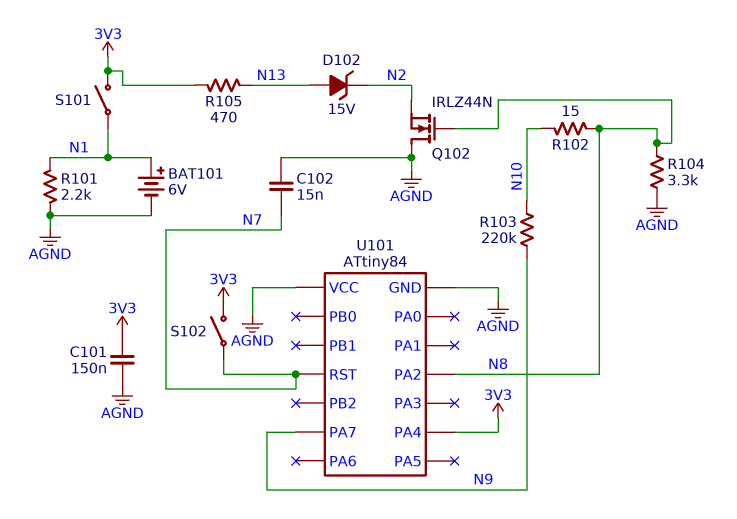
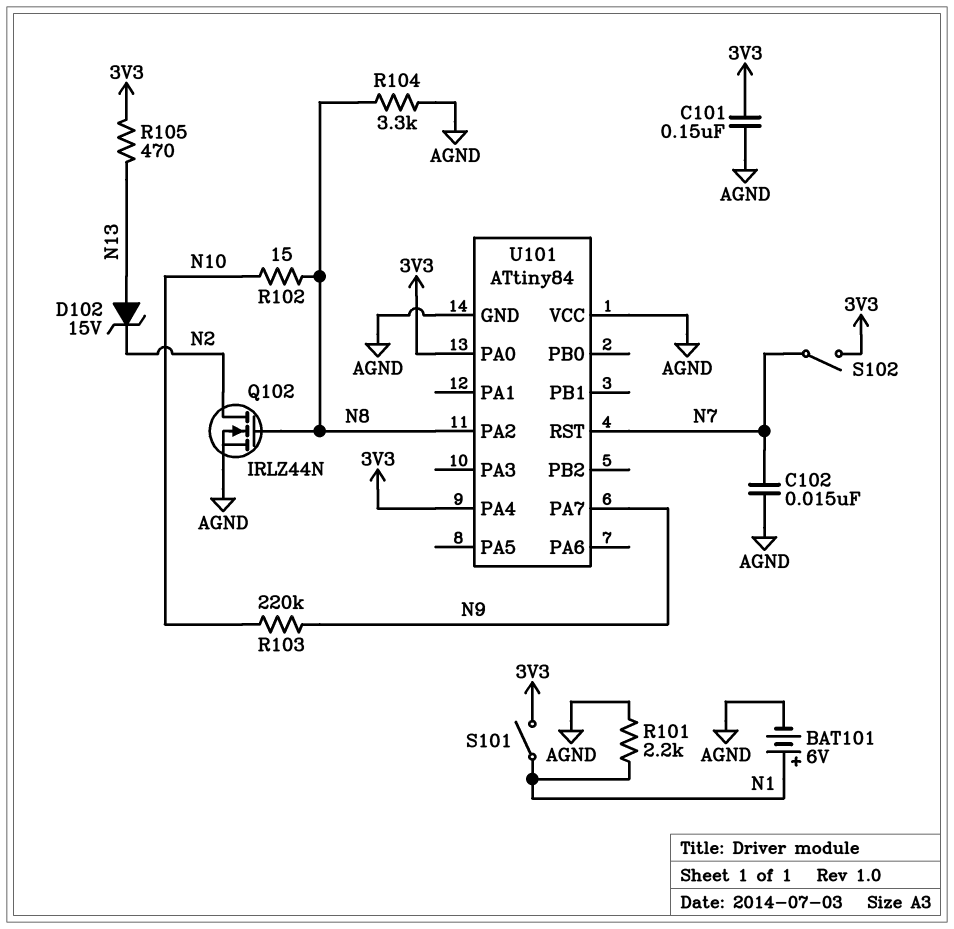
Q102: NMOS IRLZ44N (G N8, D AGND, S N2) -> NMOS IRLZ44N (G N8, D N2, S AGND)
U101 pin PA0: none -> 3V3

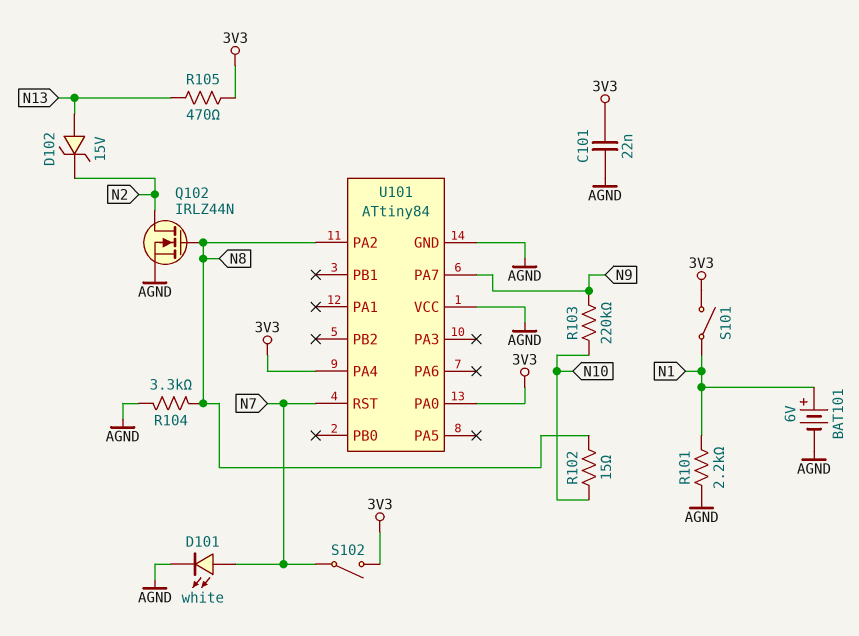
C101: 150nF (3V3, AGND) -> 22nF (3V3, AGND)
C102: 15nF (AGND, N7) -> none
D101: none -> LED white (A N7, K AGND)

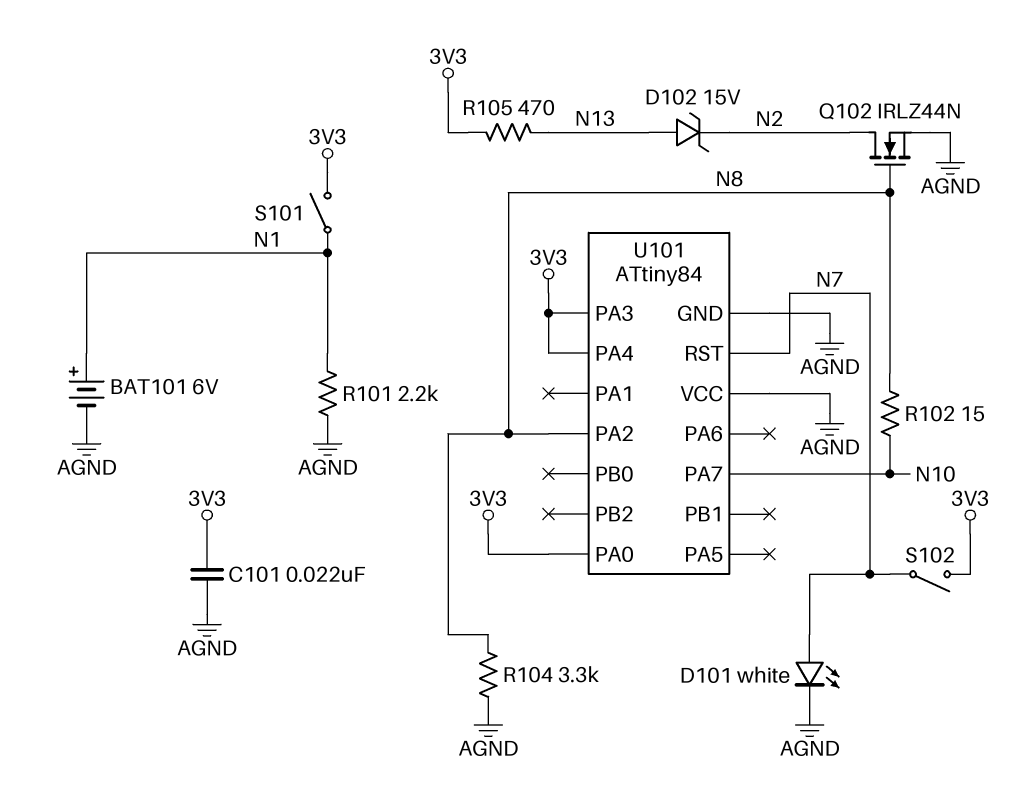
R103: 220k (N9, N10) -> none
U101 pin PA3: none -> 3V3
U101 pin PA7: N9 -> N10

